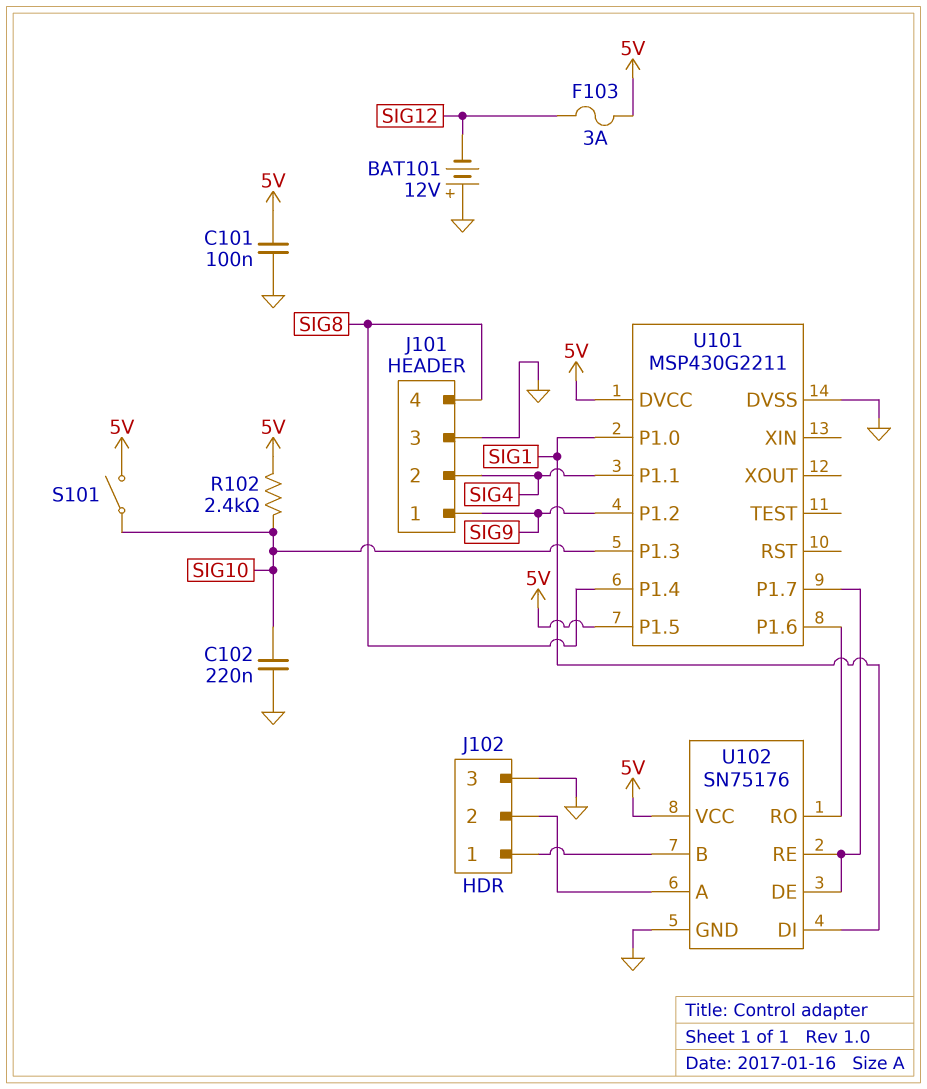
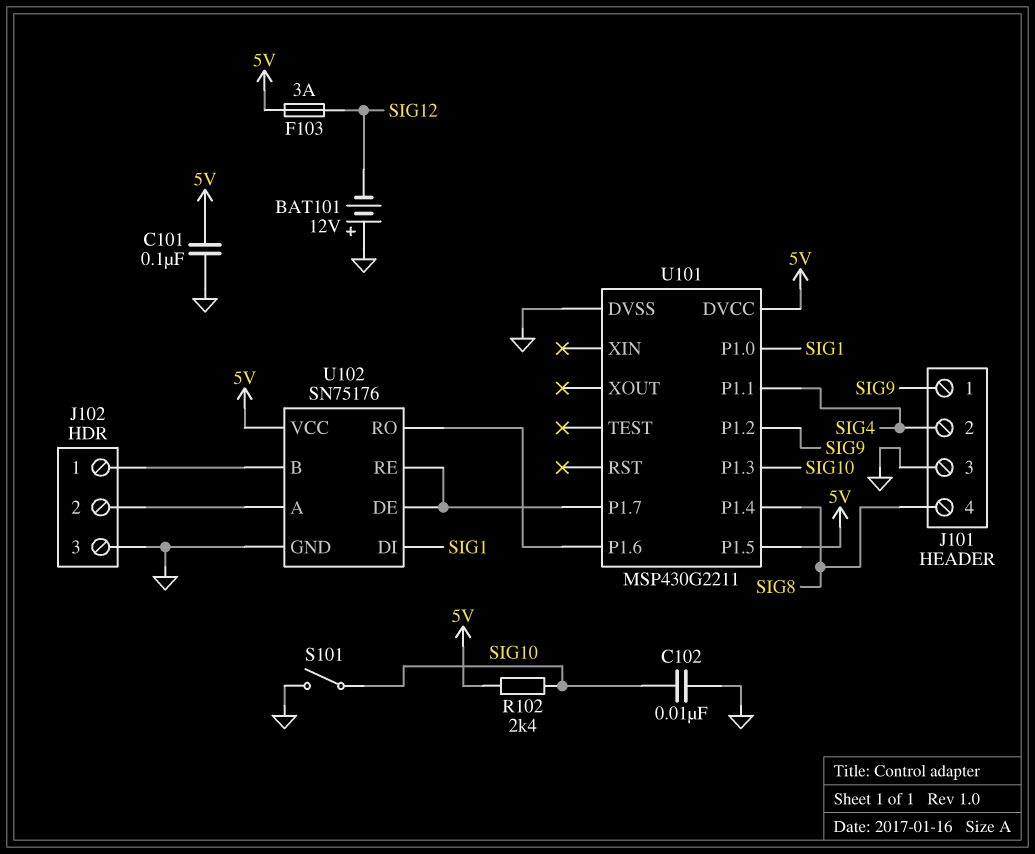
C102: 220nF (GND, SIG10) -> 10nF (GND, SIG10)
S101: switch (5V, SIG10) -> switch (GND, SIG10)

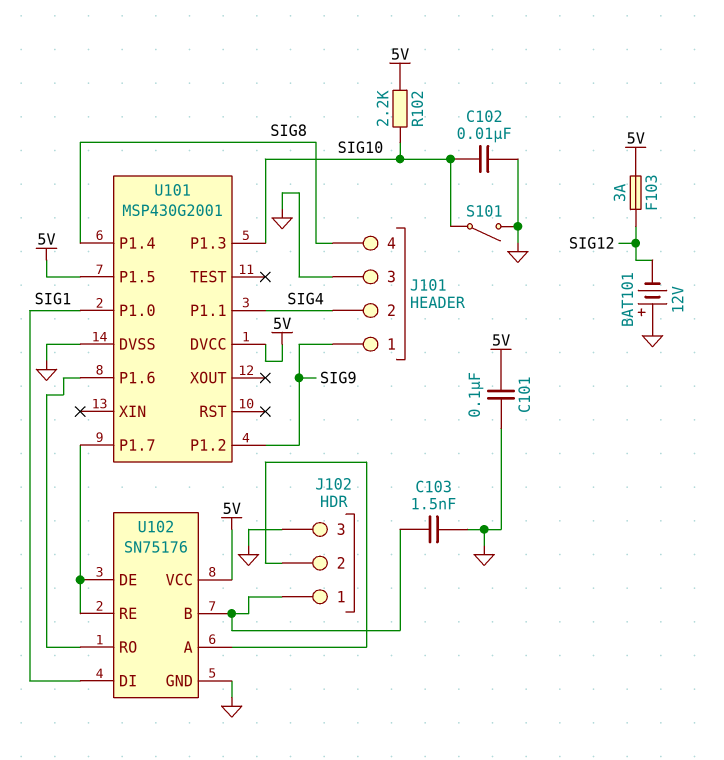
C103: none -> 1.5nF (GND, J102/1)
R102: 2.4k (5V, SIG10) -> 2.2k (5V, SIG10)
U101: MSP430G2211 -> MSP430G2001

